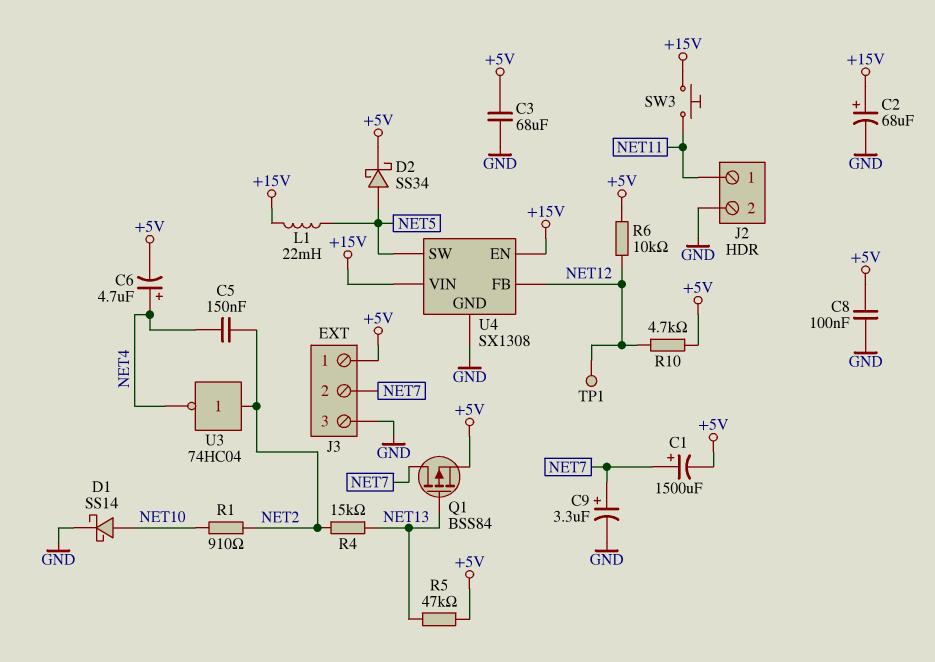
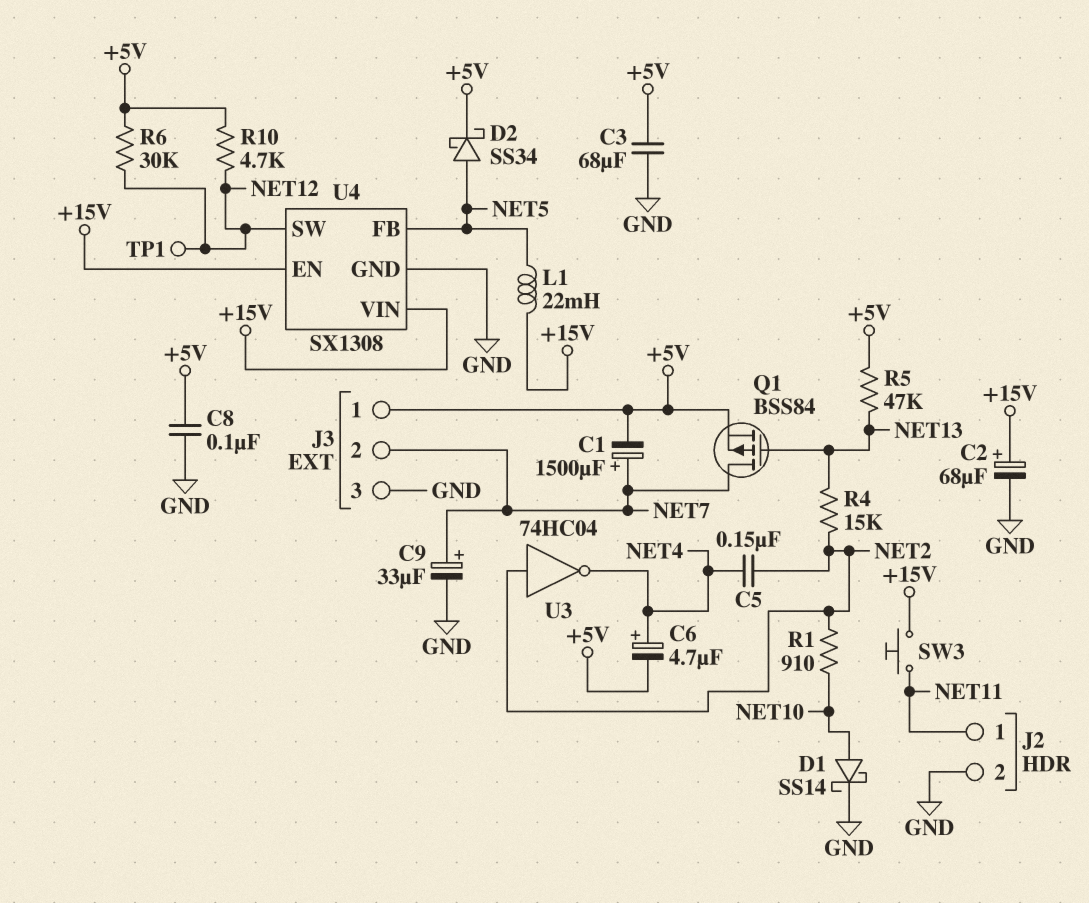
C9: 3.3uF (plus NET7, minus GND) -> 33uF (plus NET7, minus GND)
R6: 10k (+5V, NET12) -> 30k (+5V, NET12)
U4 pin FB: NET12 -> NET5
U4 pin SW: NET5 -> NET12

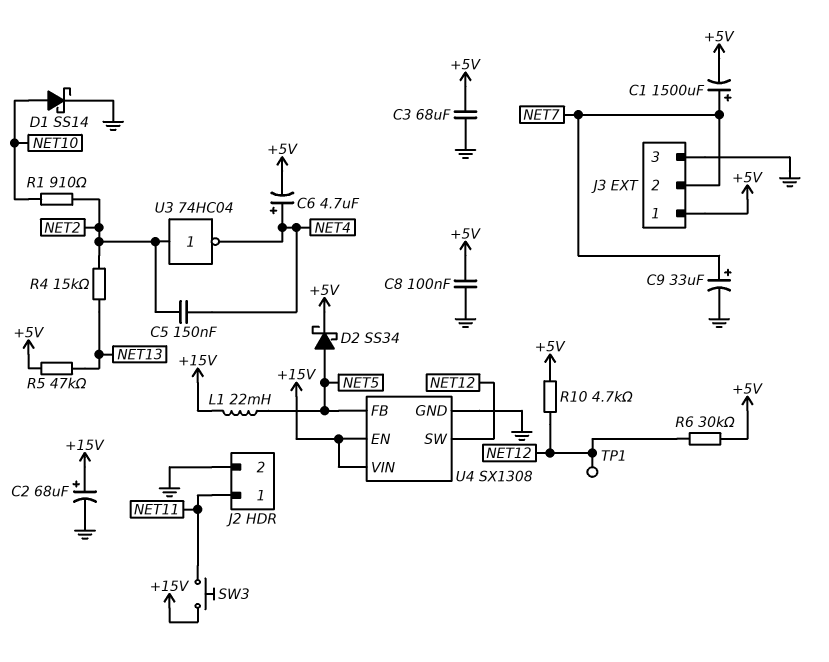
Q1: PMOS BSS84 (G NET13, D NET7, S +5V) -> none

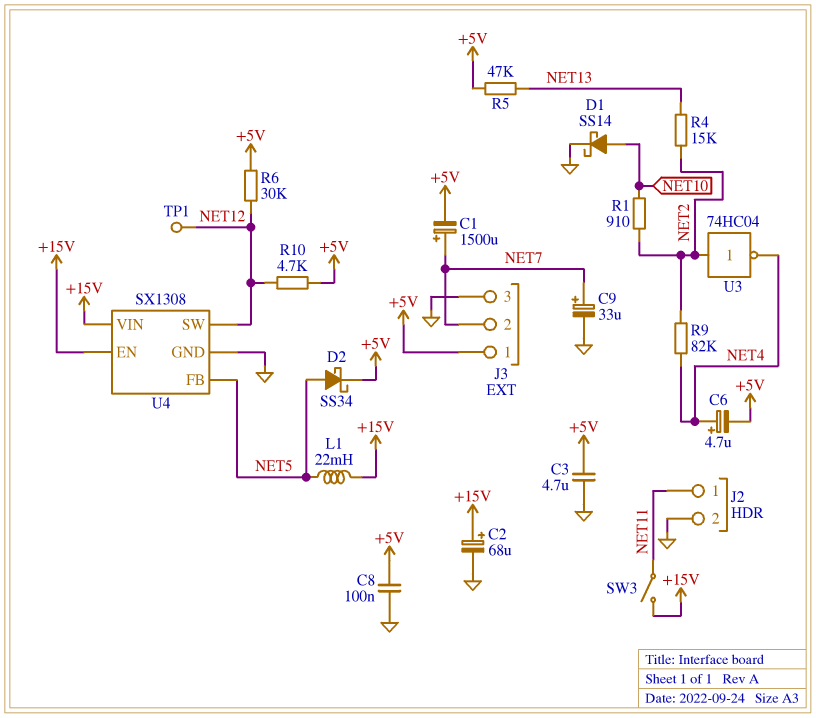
C3: 68uF (+5V, GND) -> 4.7uF (+5V, GND)
C5: 150nF (NET2, NET4) -> none
R9: none -> 82k (NET2, NET4)
SW3: button (+15V, NET11) -> switch (+15V, NET11)

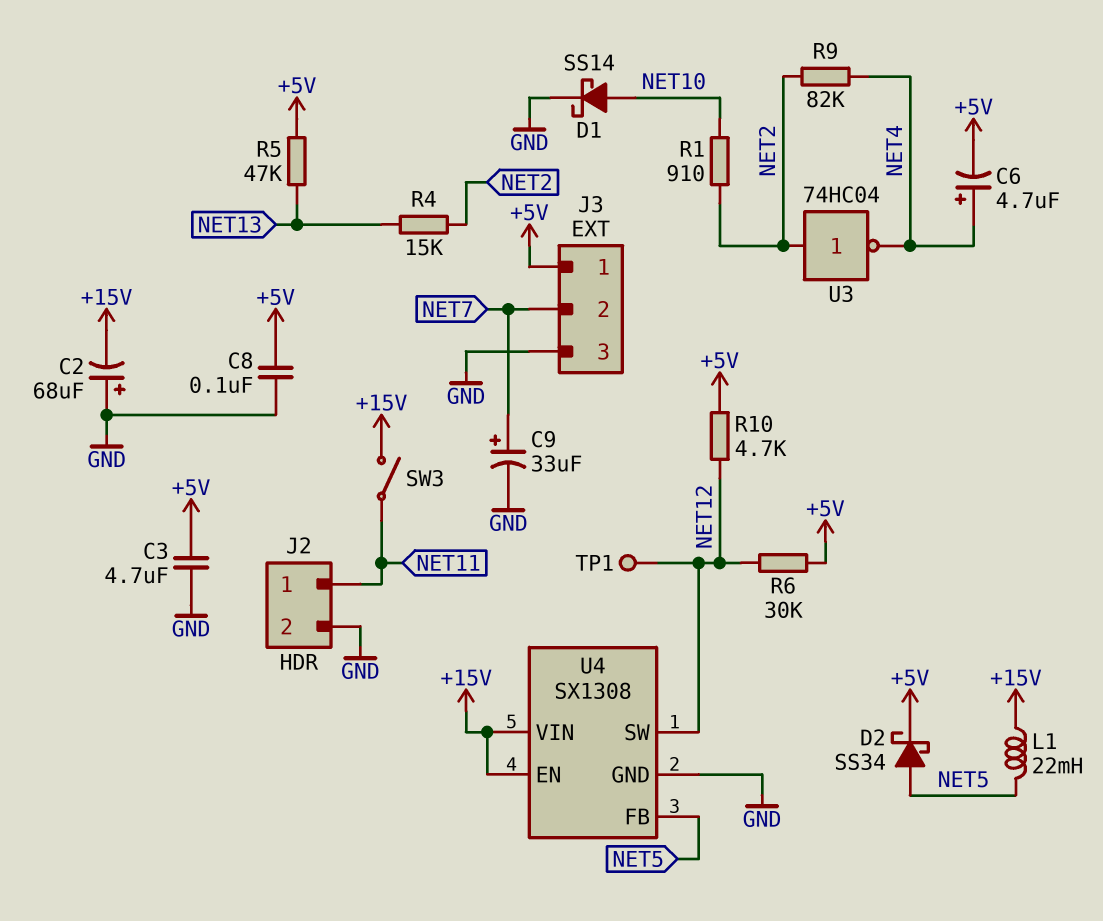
C1: 1500uF (plus NET7, minus +5V) -> none
C2: 68uF (plus +15V, minus GND) -> 68uF (plus GND, minus +15V)

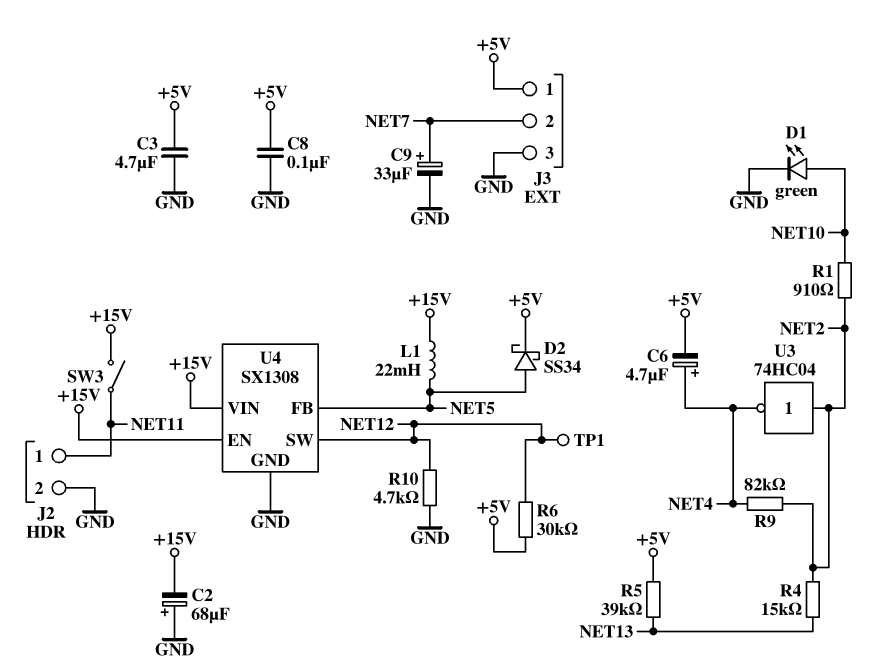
D1: schottky SS14 (A NET10, K GND) -> LED green (A NET10, K GND)
R5: 47k (+5V, NET13) -> 39k (+5V, NET13)
R10: 4.7k (+5V, NET12) -> 4.7k (GND, NET12)

